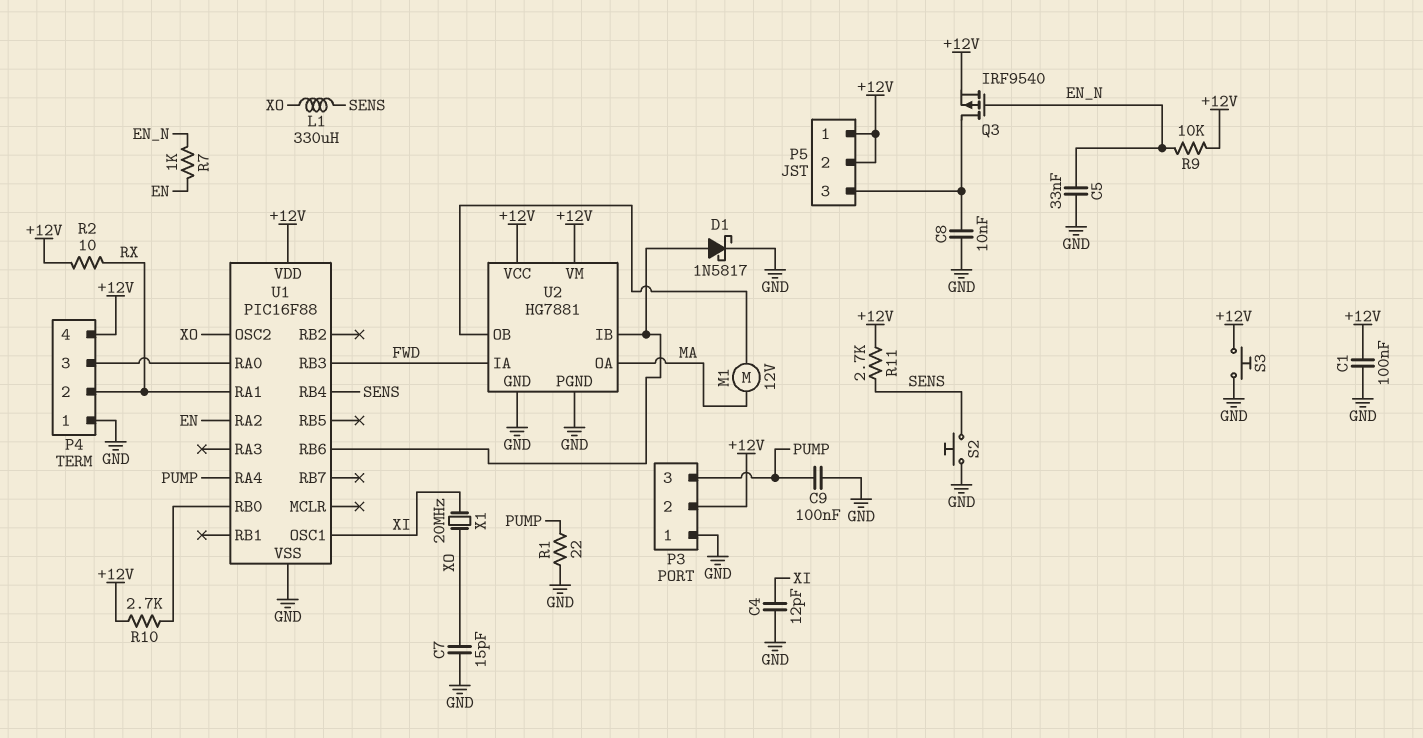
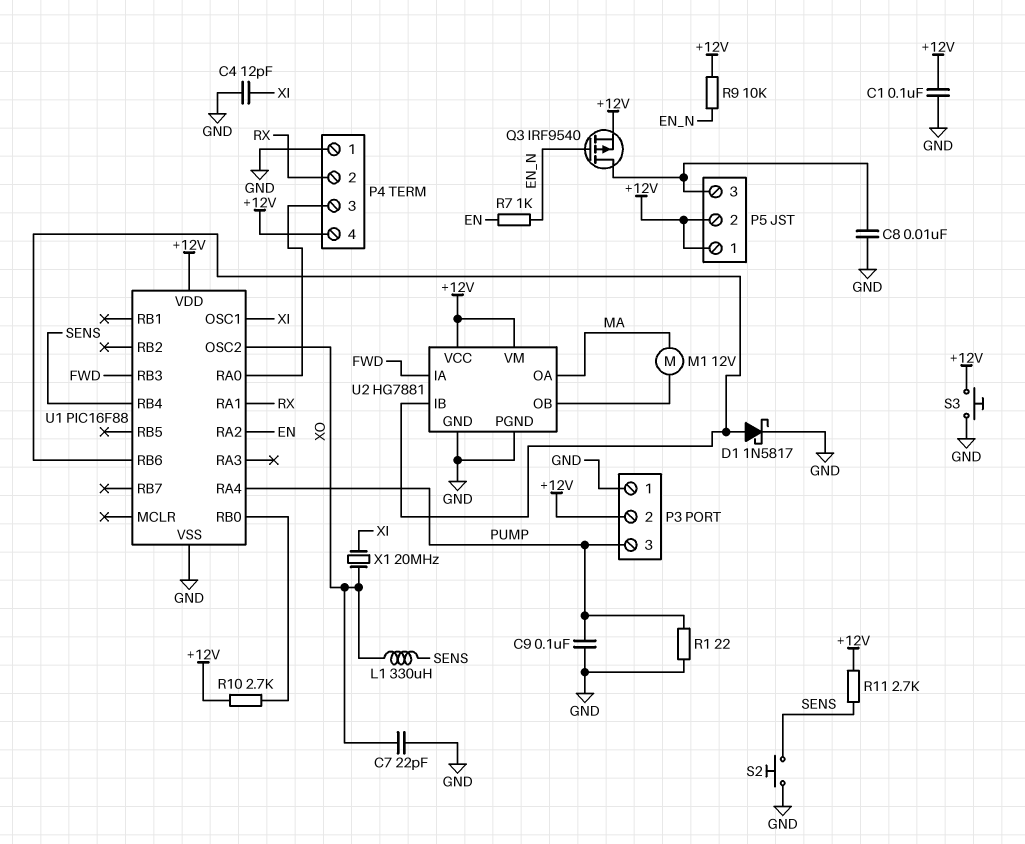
C5: 33nF (EN_N, GND) -> none
C7: 15pF (GND, XO) -> 22pF (GND, XO)
R2: 10 (+12V, RX) -> none

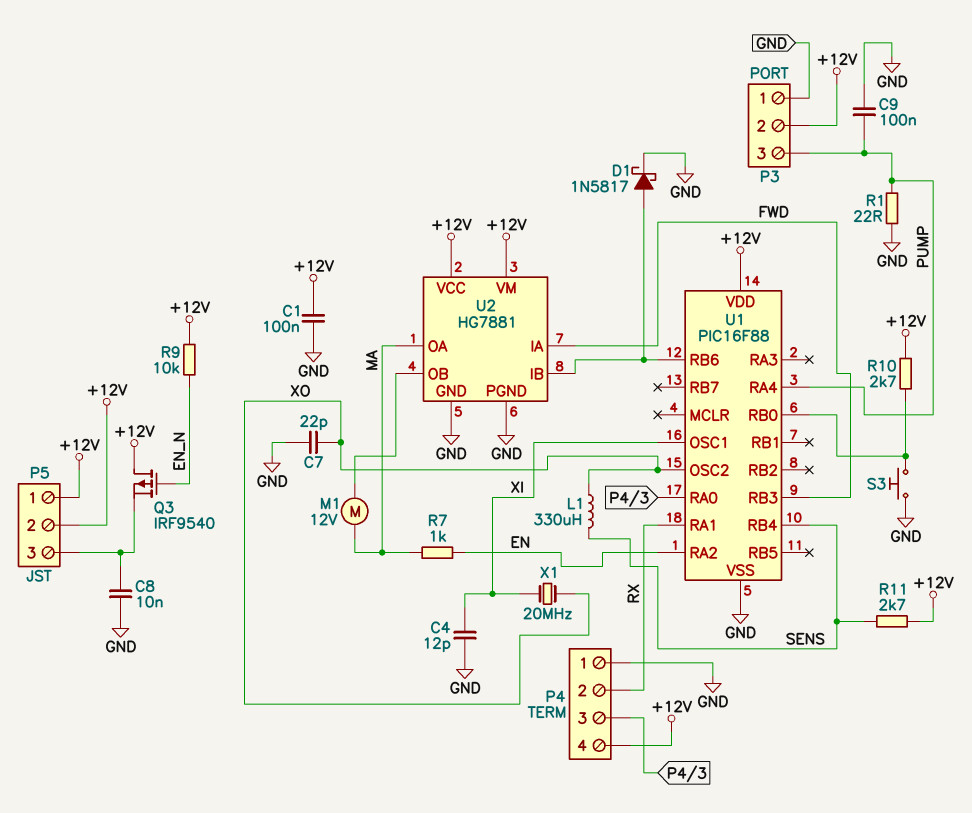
Q3: PMOS IRF9540 (G EN_N, D P5/3, S +12V) -> PMOS IRF9540 (G EN_N, D +12V, S P5/3)
R7: 1k (EN, EN_N) -> 1k (EN, MA)
S2: button (GND, SENS) -> none
S3: button (+12V, GND) -> button (GND, U1/RB0)

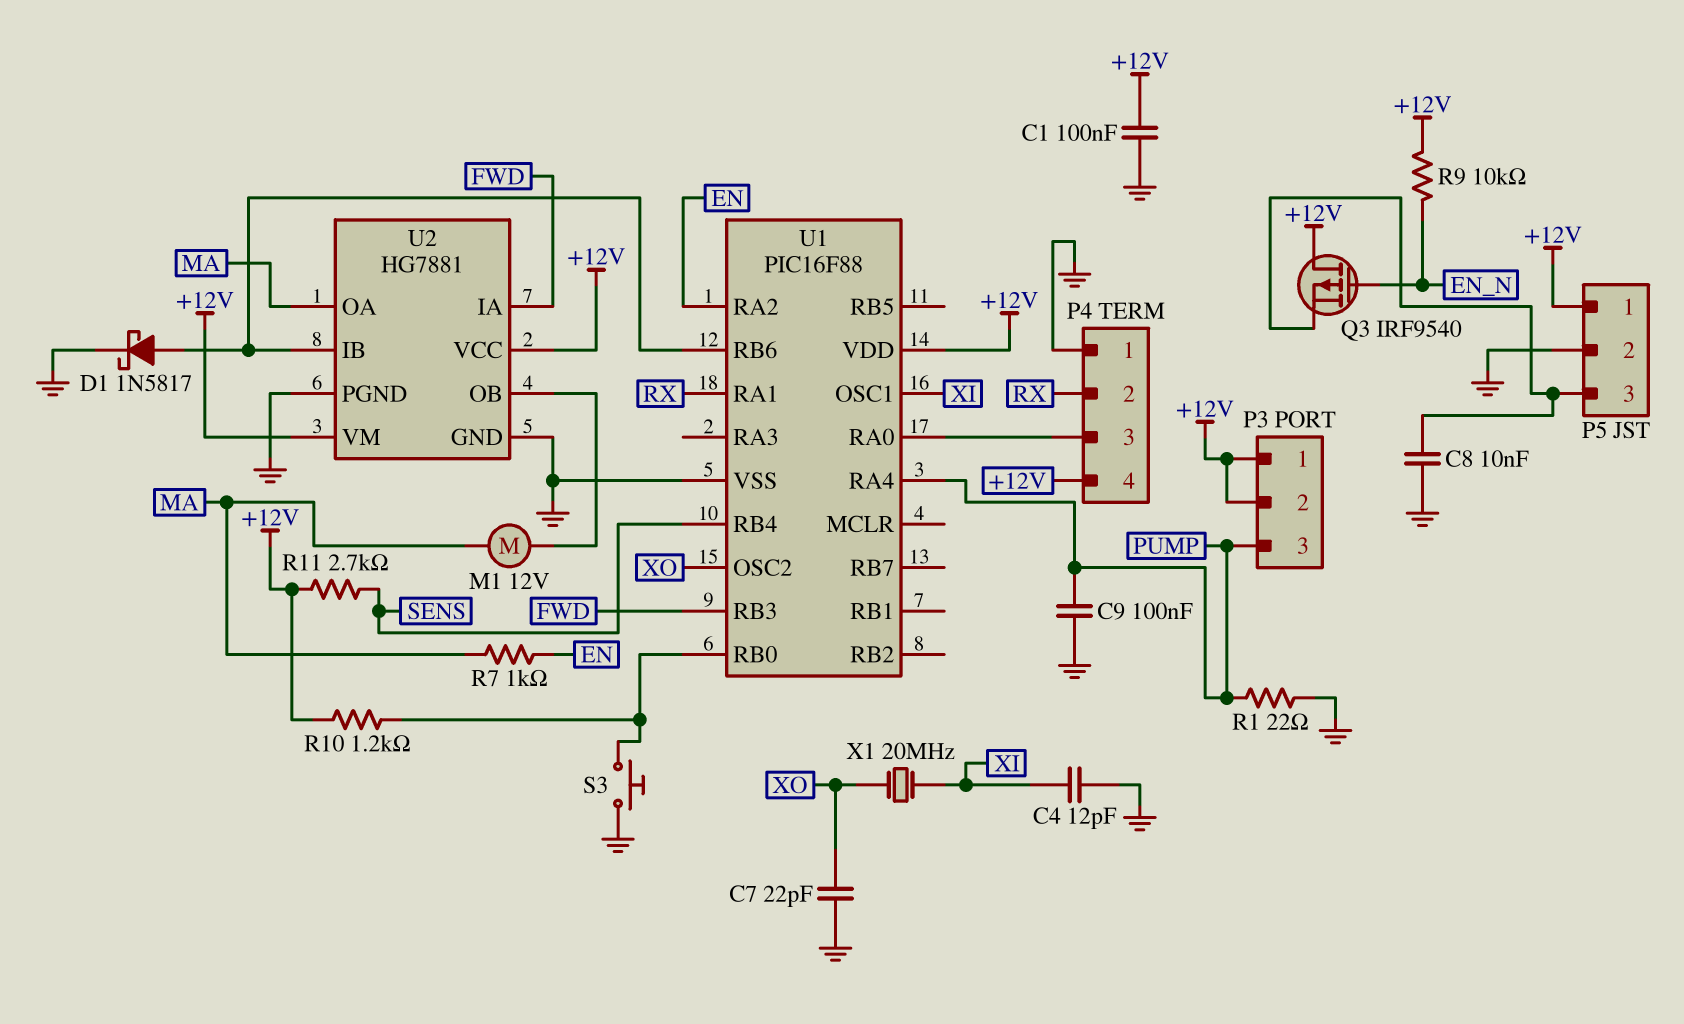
L1: 330uH (SENS, XO) -> none
P3 pin 1: GND -> +12V
P5 pin 2: +12V -> GND
R10: 2.7k (+12V, U1/RB0) -> 1.2k (+12V, U1/RB0)

